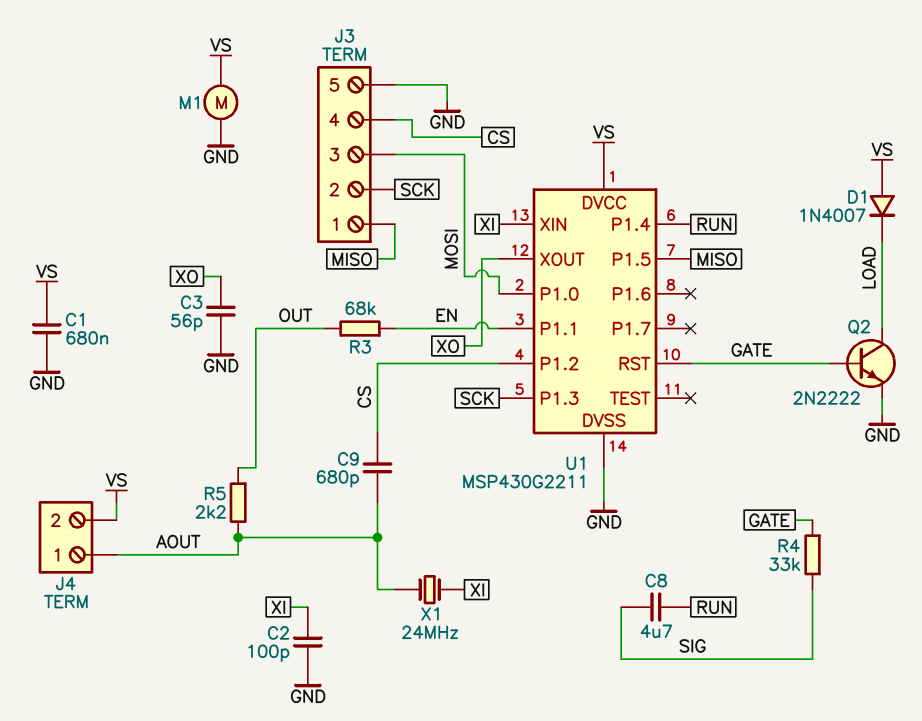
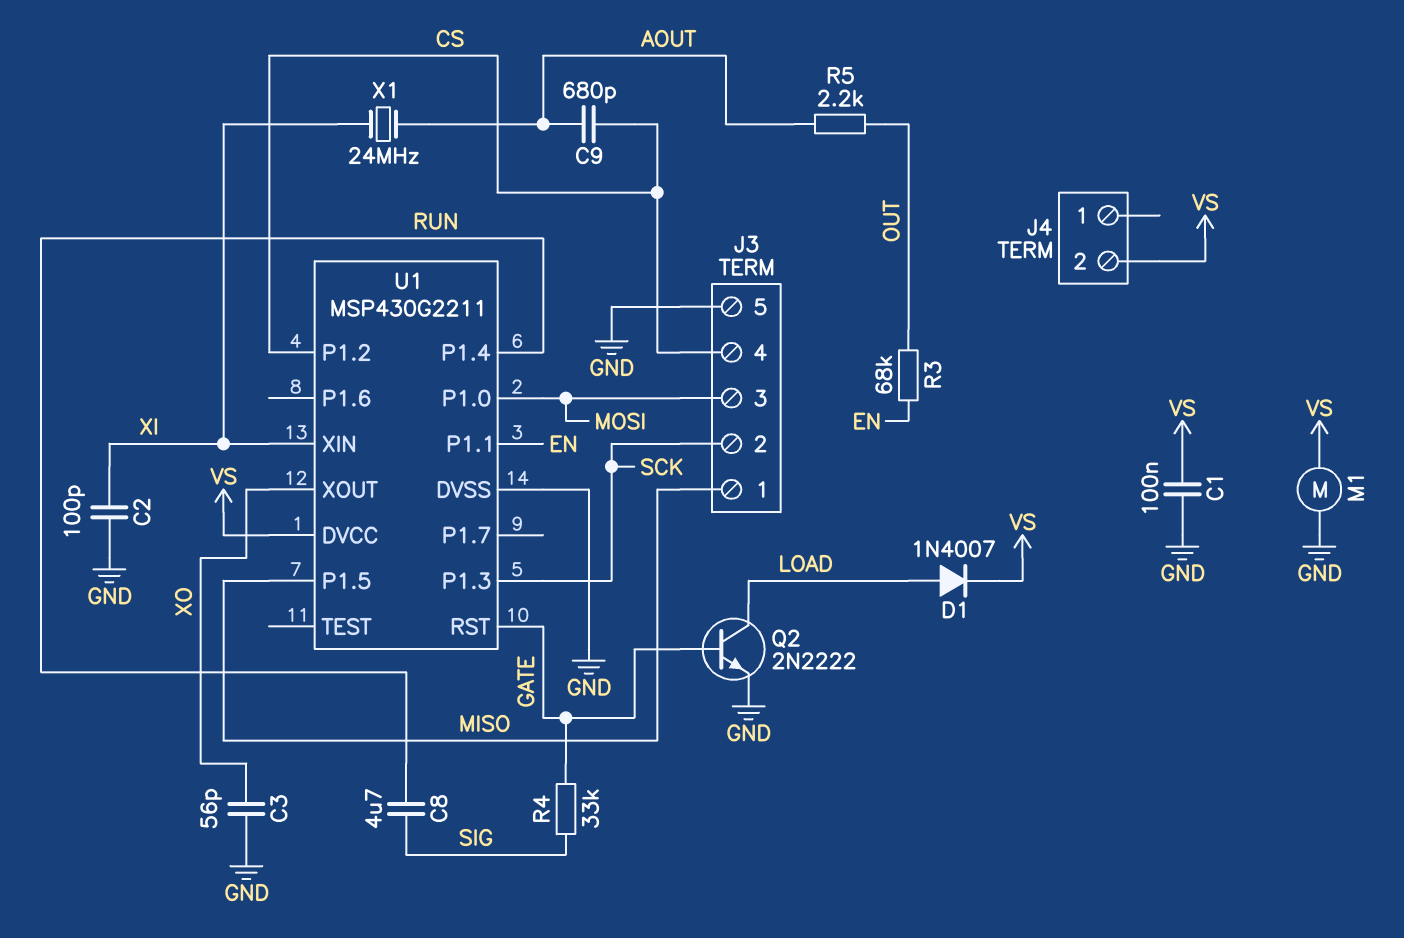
C1: 680nF (GND, VS) -> 100nF (GND, VS)
D1: diode 1N4007 (A VS, K LOAD) -> diode 1N4007 (A LOAD, K VS)
J4 pin 1: AOUT -> none

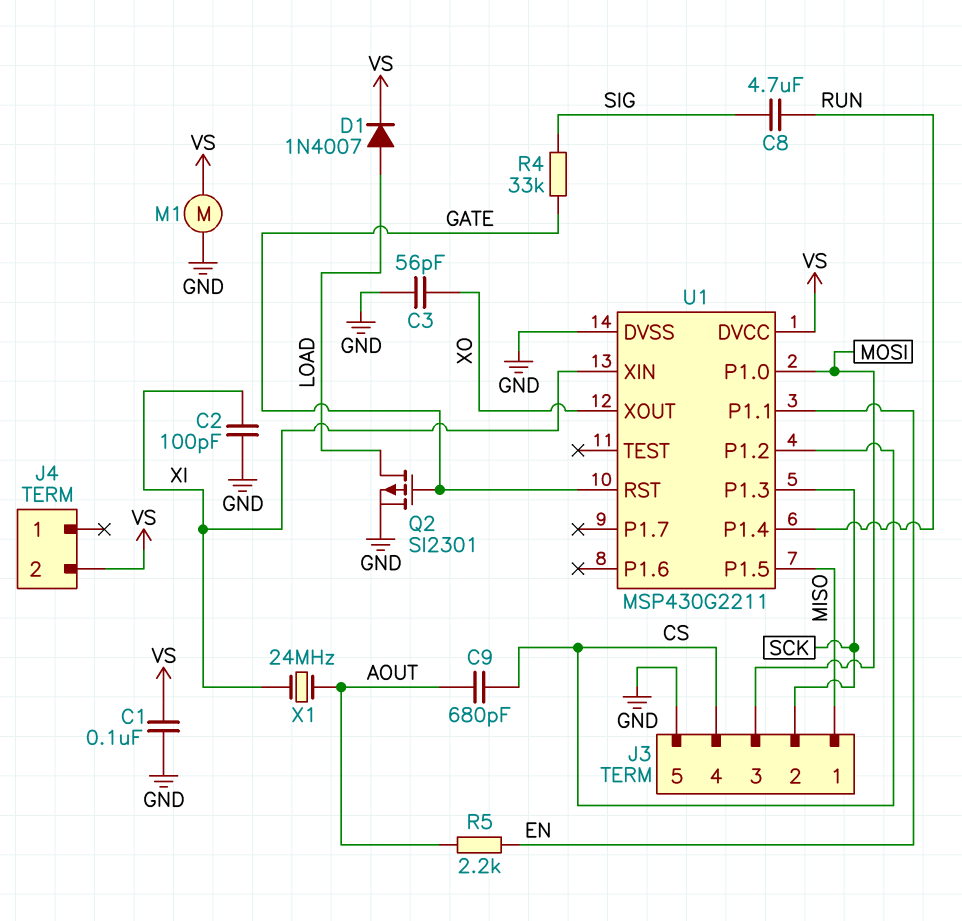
Q2: NPN 2N2222 (B GATE, C LOAD, E GND) -> PMOS SI2301 (G GATE, D LOAD, S GND)
R3: 68k (EN, OUT) -> none
R5: 2.2k (AOUT, OUT) -> 2.2k (AOUT, EN)

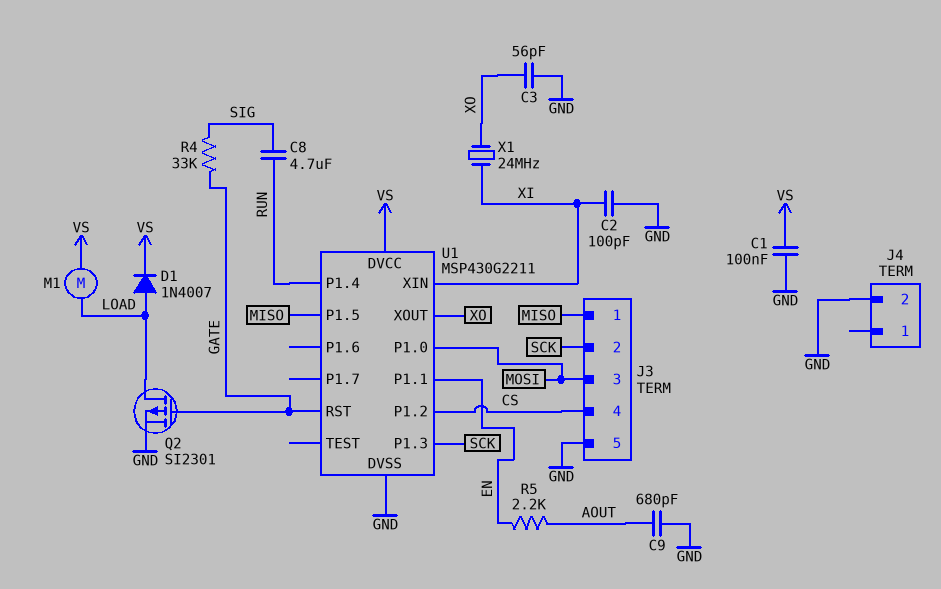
C9: 680pF (AOUT, CS) -> 680pF (AOUT, GND)
J4 pin 2: VS -> GND
M1: motor (GND, VS) -> motor (LOAD, VS)
X1: 24MHz (AOUT, XI) -> 24MHz (XI, XO)

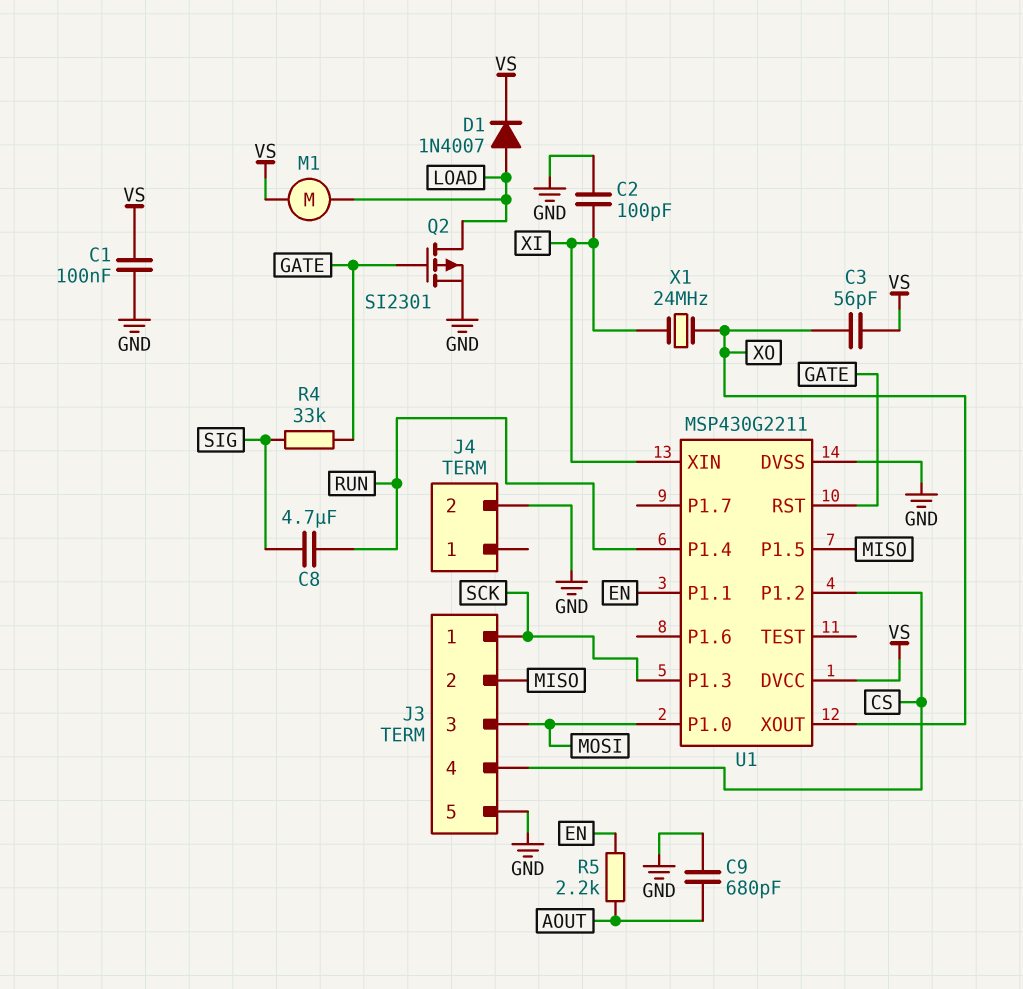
C3: 56pF (GND, XO) -> 56pF (VS, XO)
J3 pin 1: MISO -> SCK
J3 pin 2: SCK -> MISO

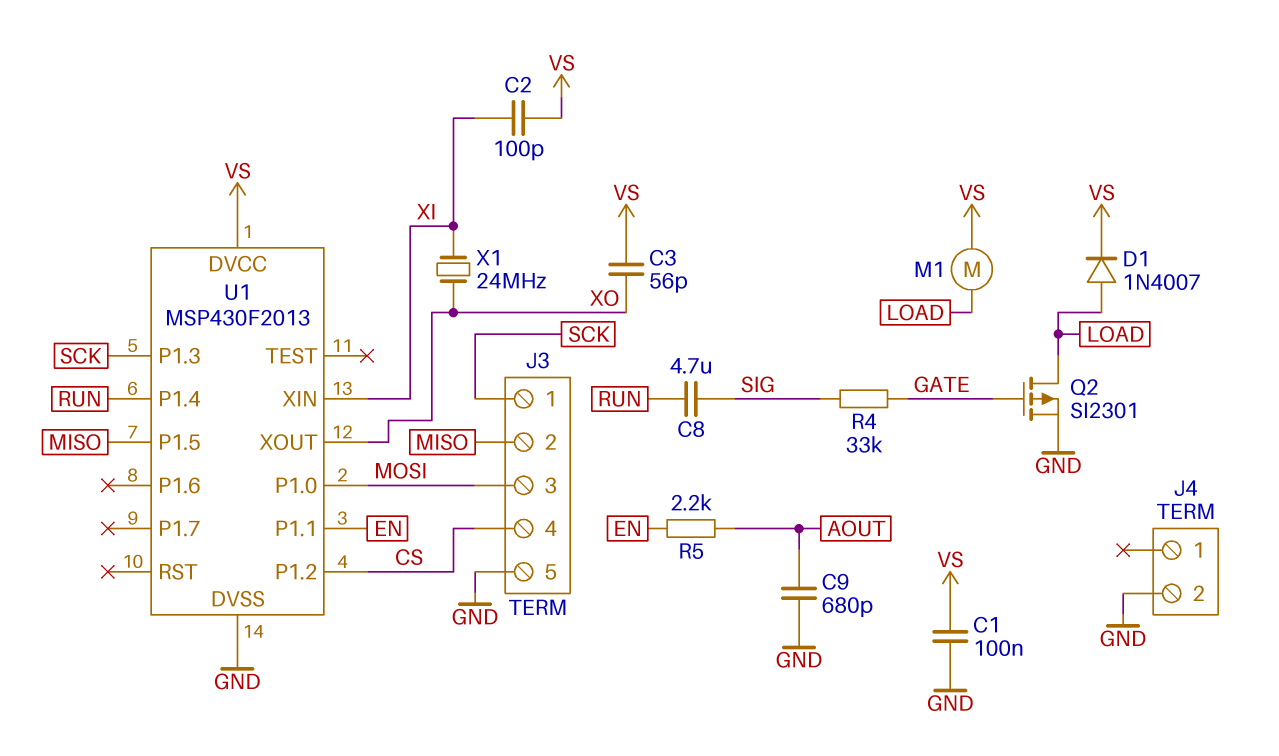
C2: 100pF (GND, XI) -> 100pF (VS, XI)
U1: MSP430G2211 -> MSP430F2013
U1 pin RST: GATE -> none

